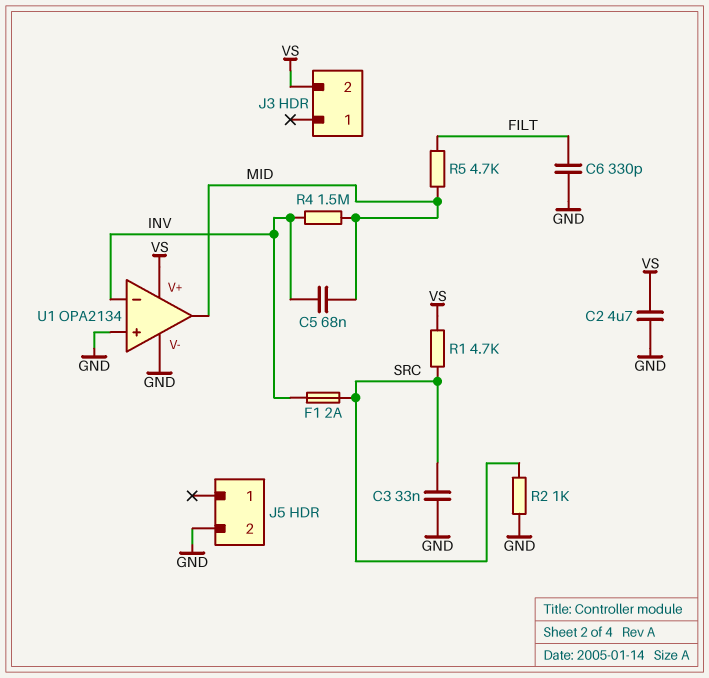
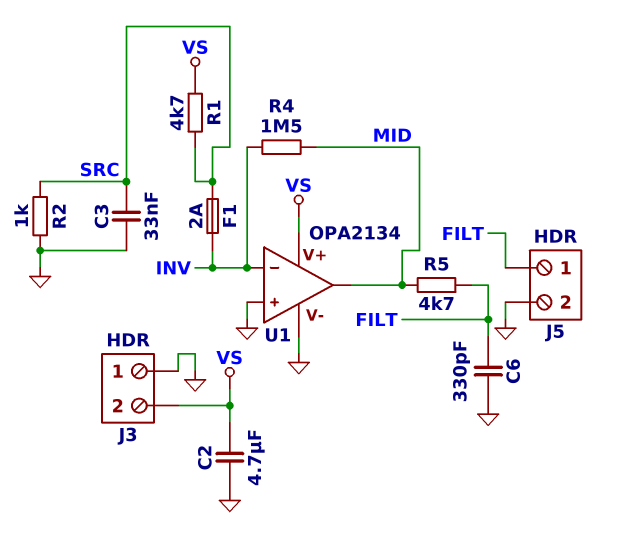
C5: 68nF (INV, MID) -> none
J3 pin 1: none -> GND
J5 pin 1: none -> FILT

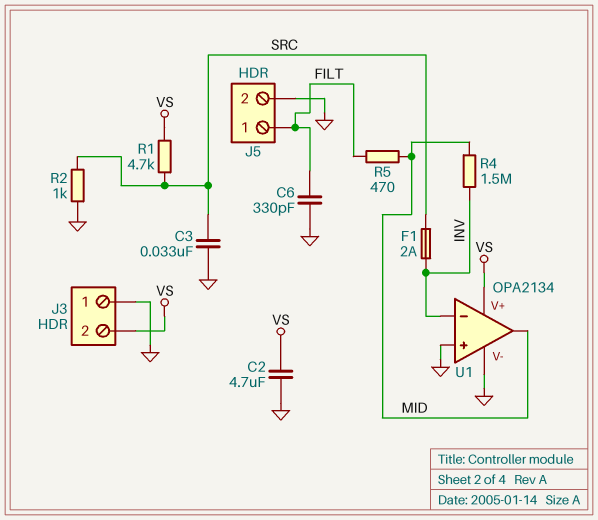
R5: 4.7k (FILT, MID) -> 470 (FILT, MID)

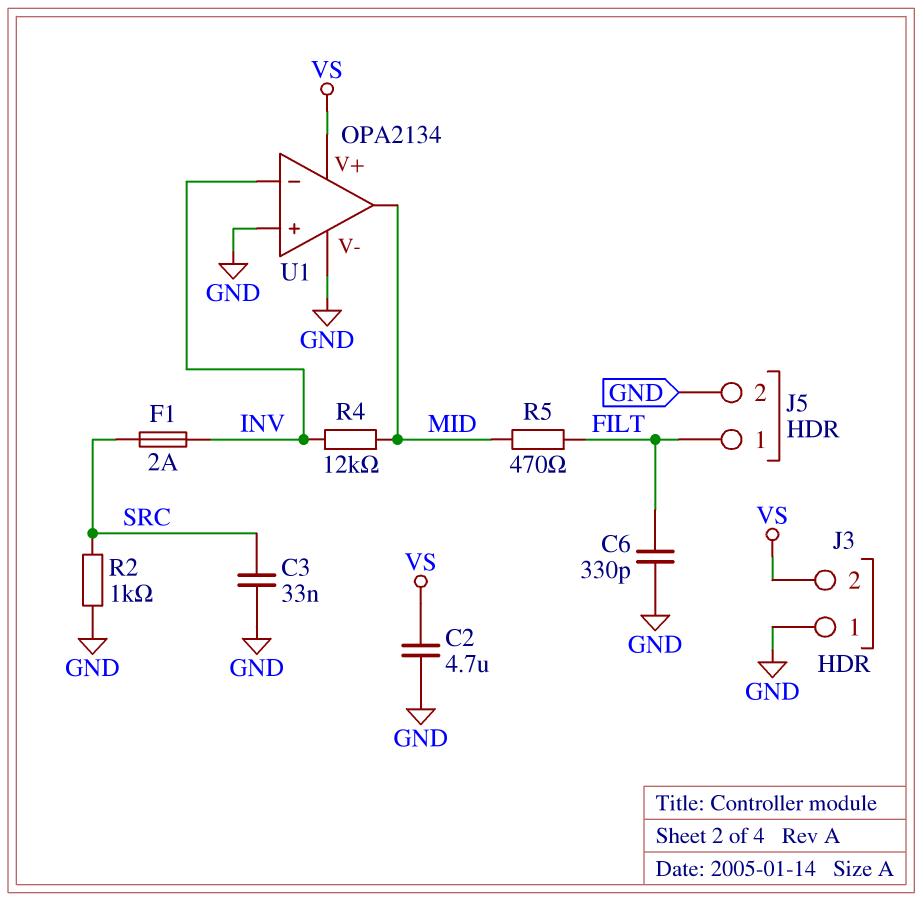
R1: 4.7k (SRC, VS) -> none
R4: 1.5M (INV, MID) -> 12k (INV, MID)

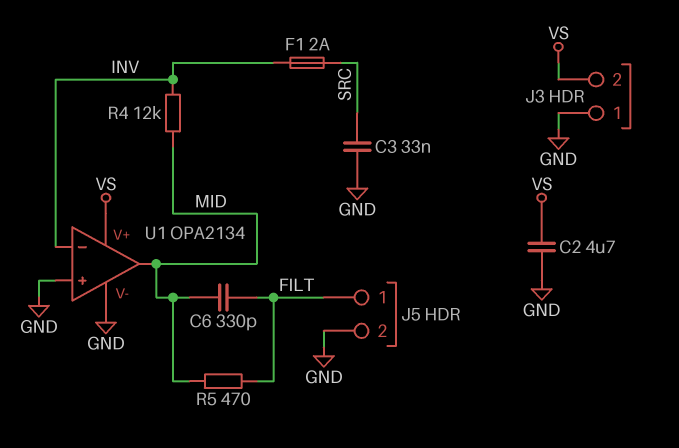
C6: 330pF (FILT, GND) -> 330pF (FILT, MID)
R2: 1k (GND, SRC) -> none

